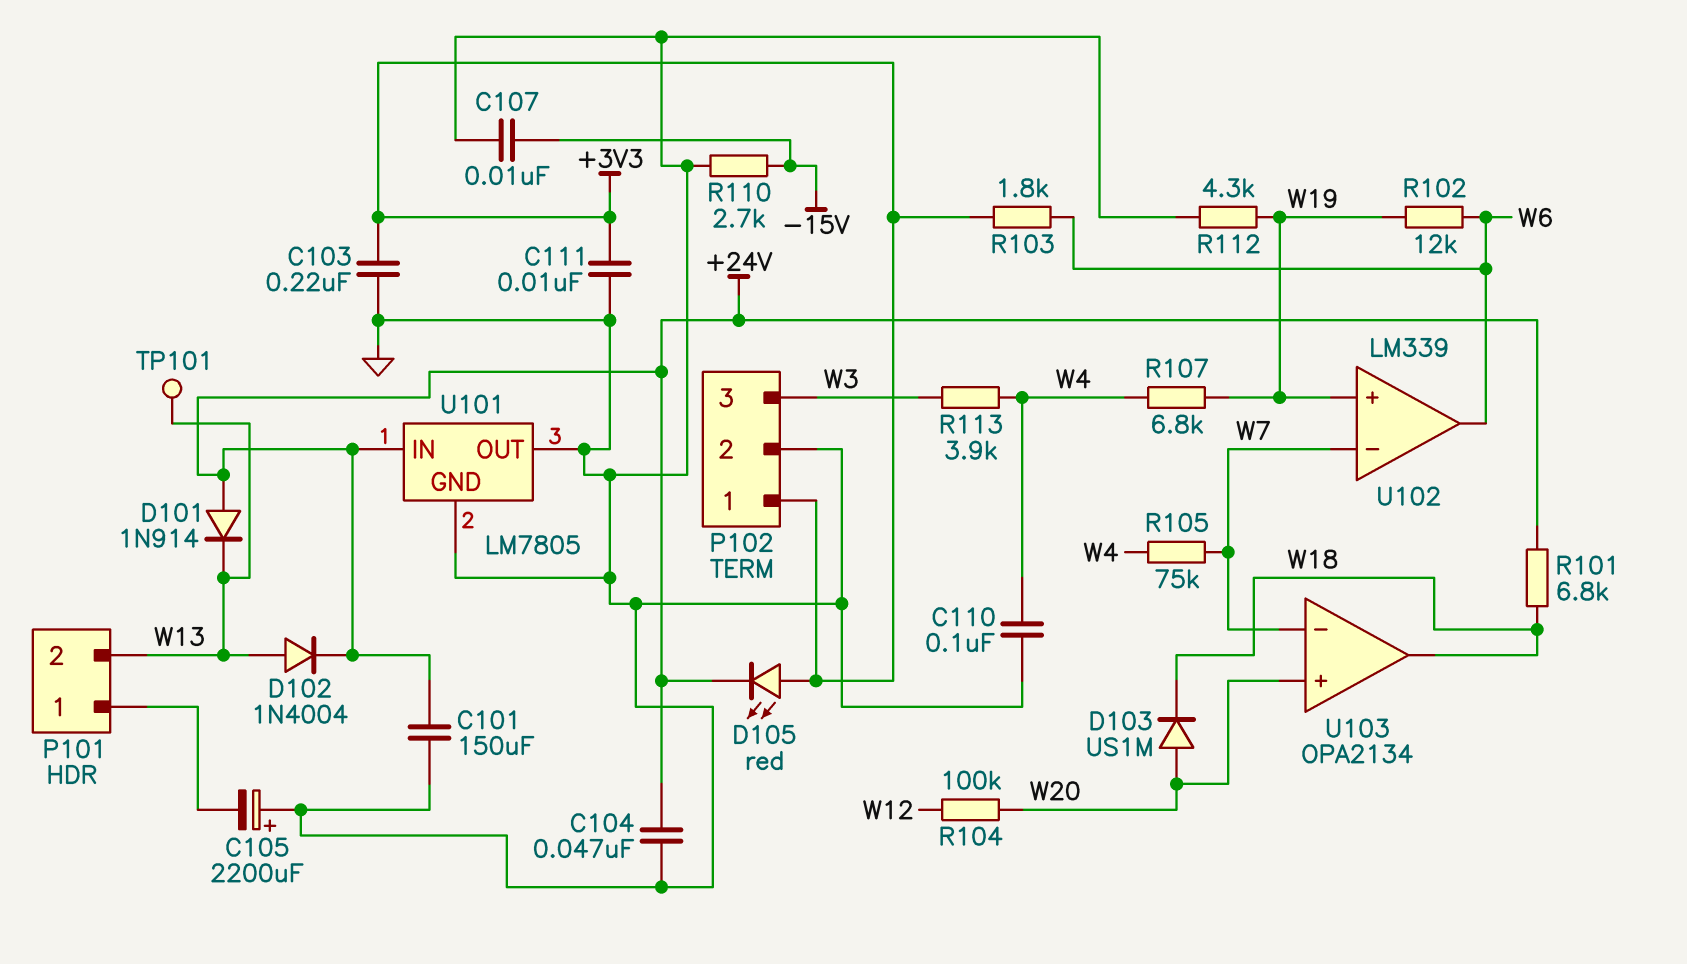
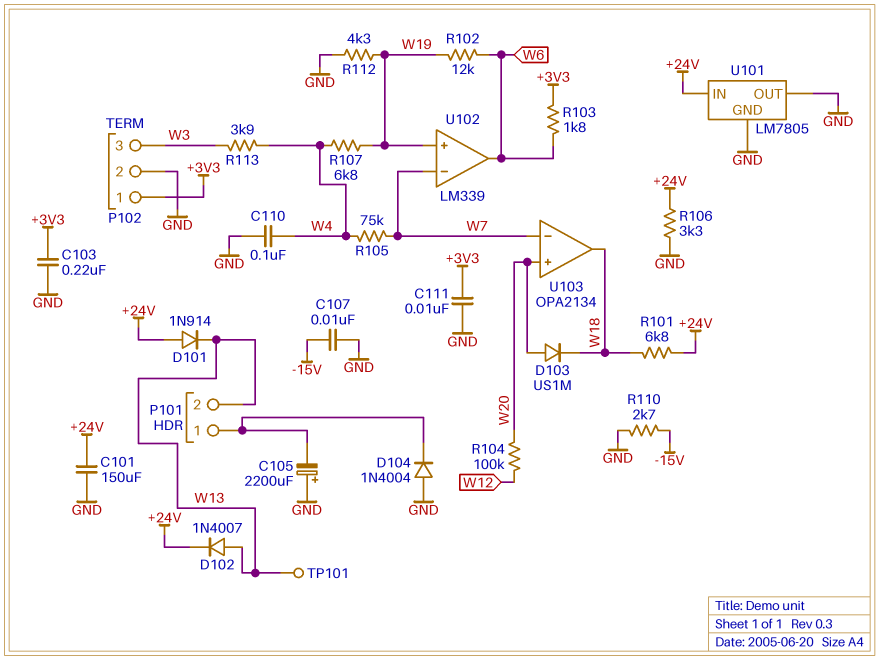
C104: 47nF (+24V, GND) -> none
D102: diode 1N4004 (A W13, K +24V) -> diode 1N4007 (A W13, K +24V)
D104: none -> diode 1N4004 (A GND, K P101/1)
D105: LED red (A +3V3, K +24V) -> none
R106: none -> 3.3k (+24V, GND)

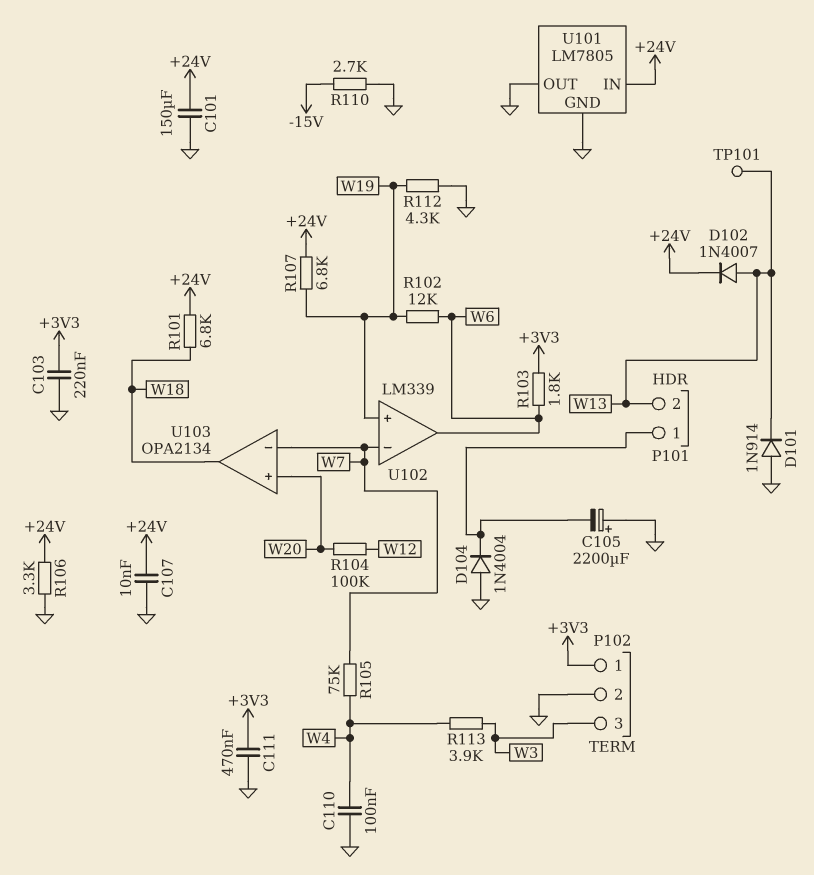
C107: 10nF (-15V, GND) -> 10nF (+24V, GND)
C111: 10nF (+3V3, GND) -> 470nF (+3V3, GND)
D101: diode 1N914 (A +24V, K W13) -> diode 1N914 (A GND, K W13)
D103: diode US1M (A W20, K W18) -> none
R107: 6.8k (W4, W19) -> 6.8k (+24V, W19)

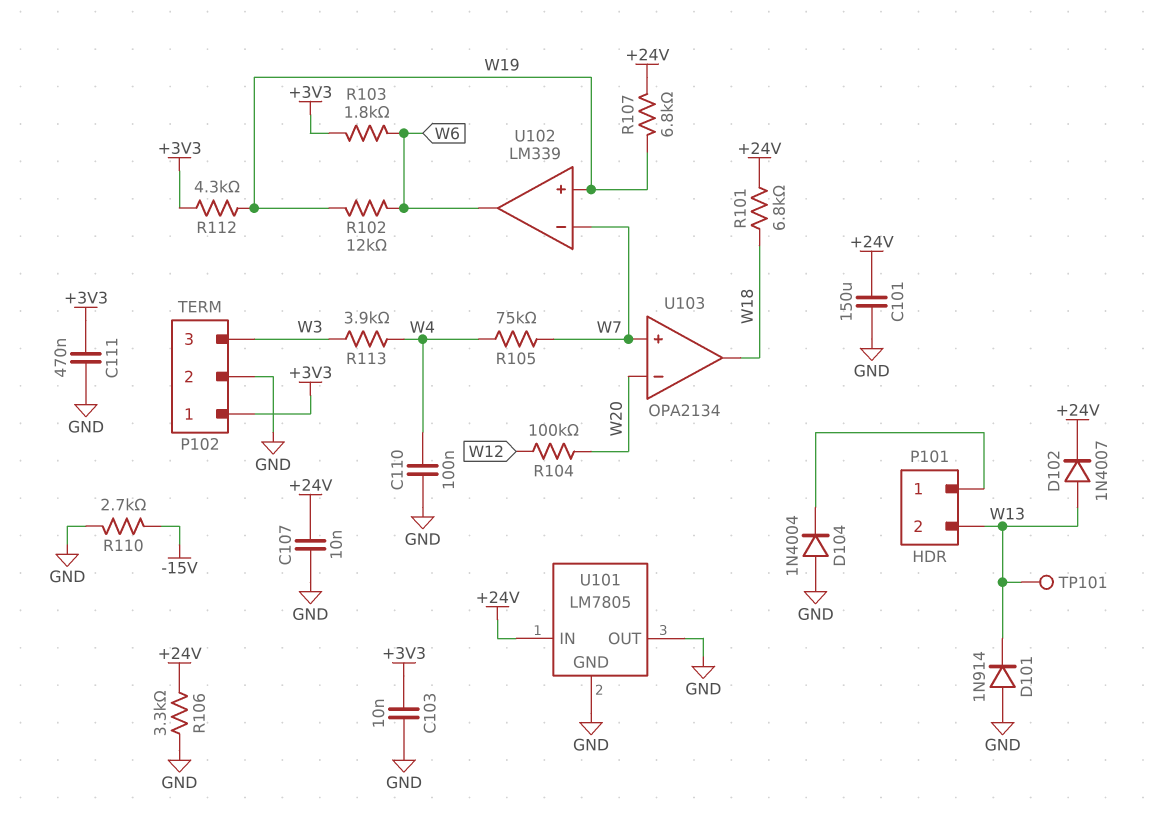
C103: 220nF (+3V3, GND) -> 10nF (+3V3, GND)
C105: 2200uF (plus GND, minus P101/1) -> none
R112: 4.3k (GND, W19) -> 4.3k (+3V3, W19)
U103 pin in+: W20 -> W7
U103 pin in-: W7 -> W20

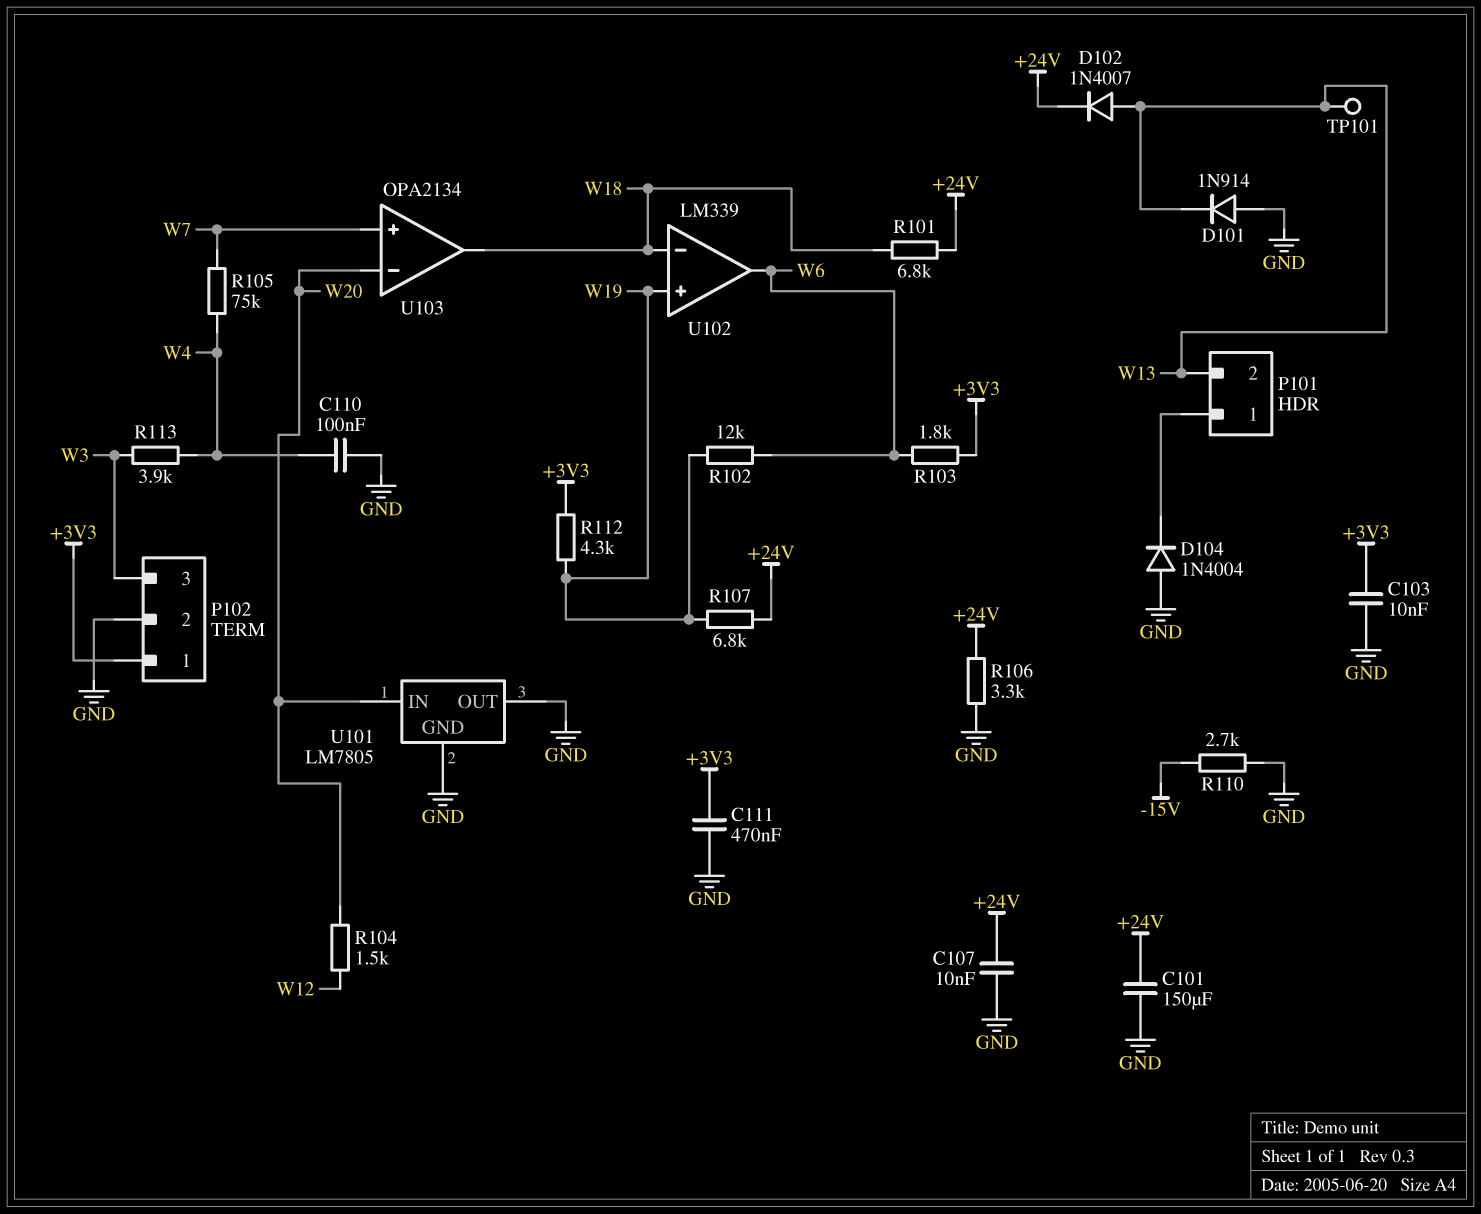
R104: 100k (W12, W20) -> 1.5k (W12, W20)
U101 pin IN: +24V -> W20
U102 pin in-: W7 -> W18

